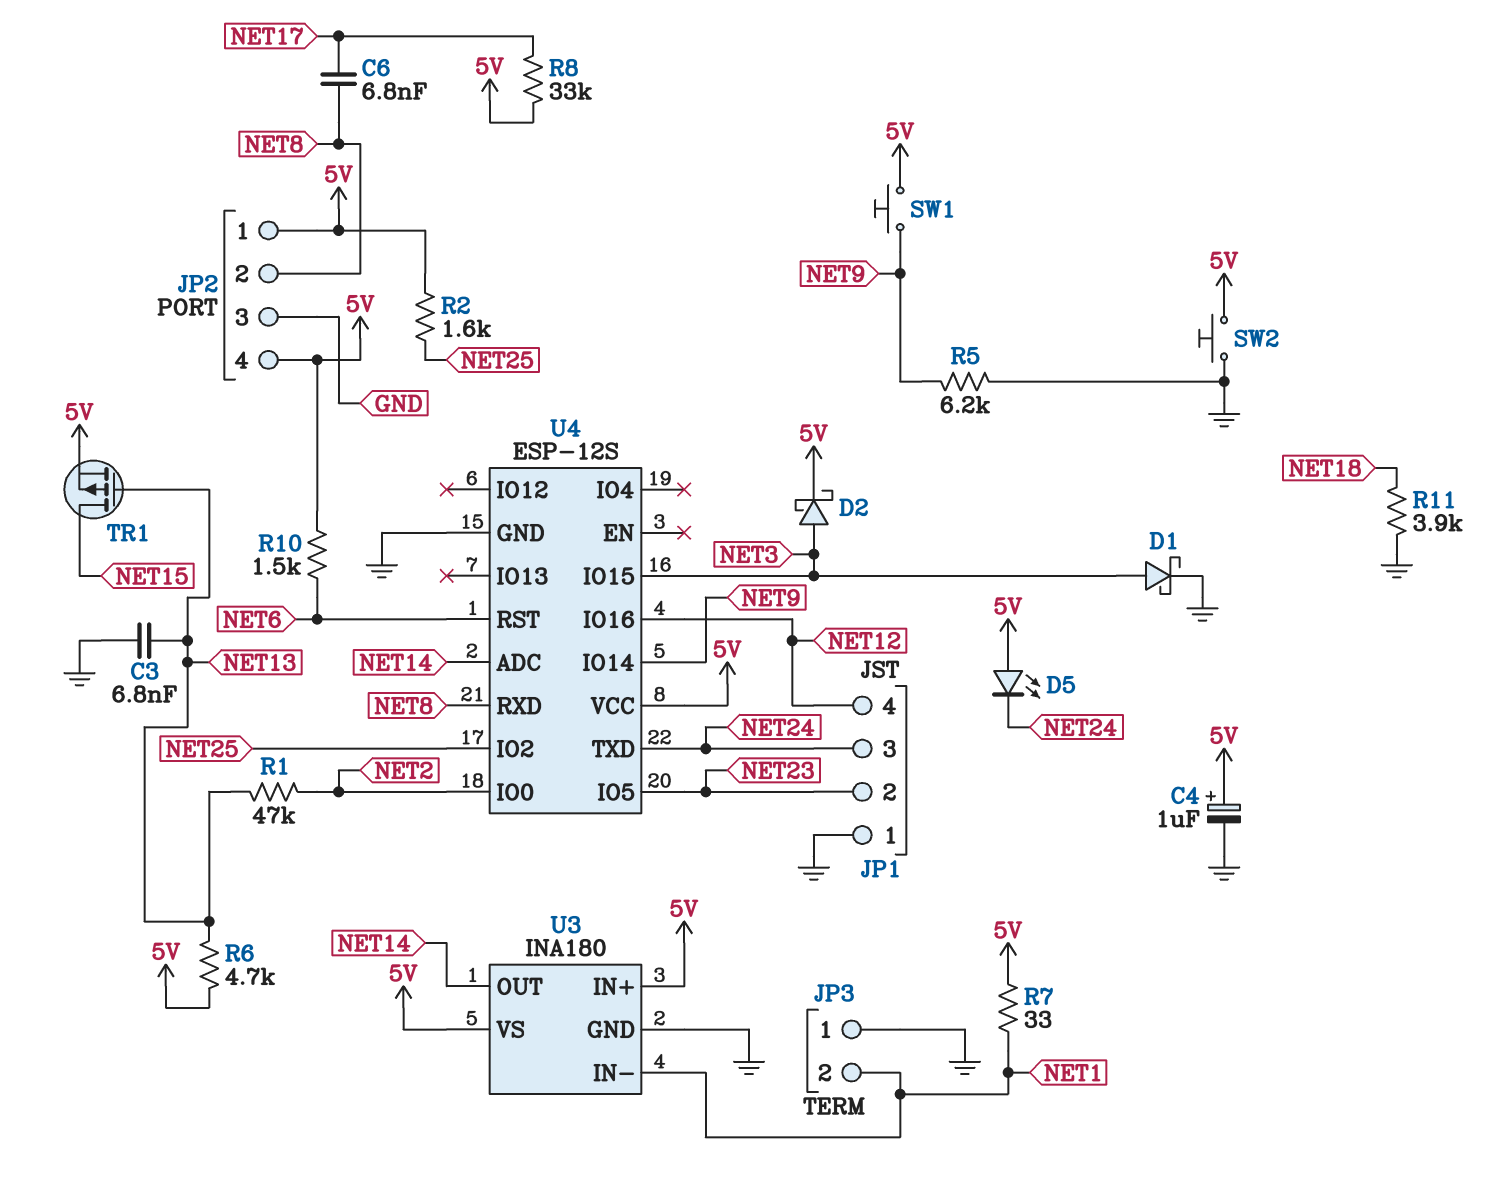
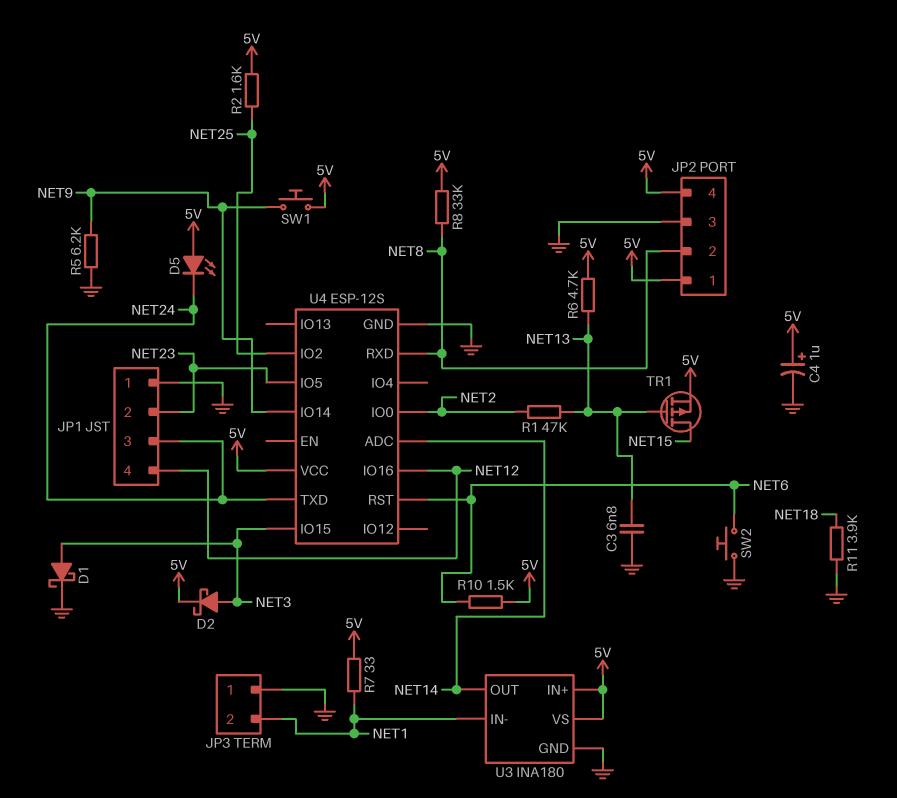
C6: 6.8nF (NET8, NET17) -> none
R8: 33k (5V, NET17) -> 33k (5V, NET8)
SW2: button (5V, GND) -> button (GND, NET6)

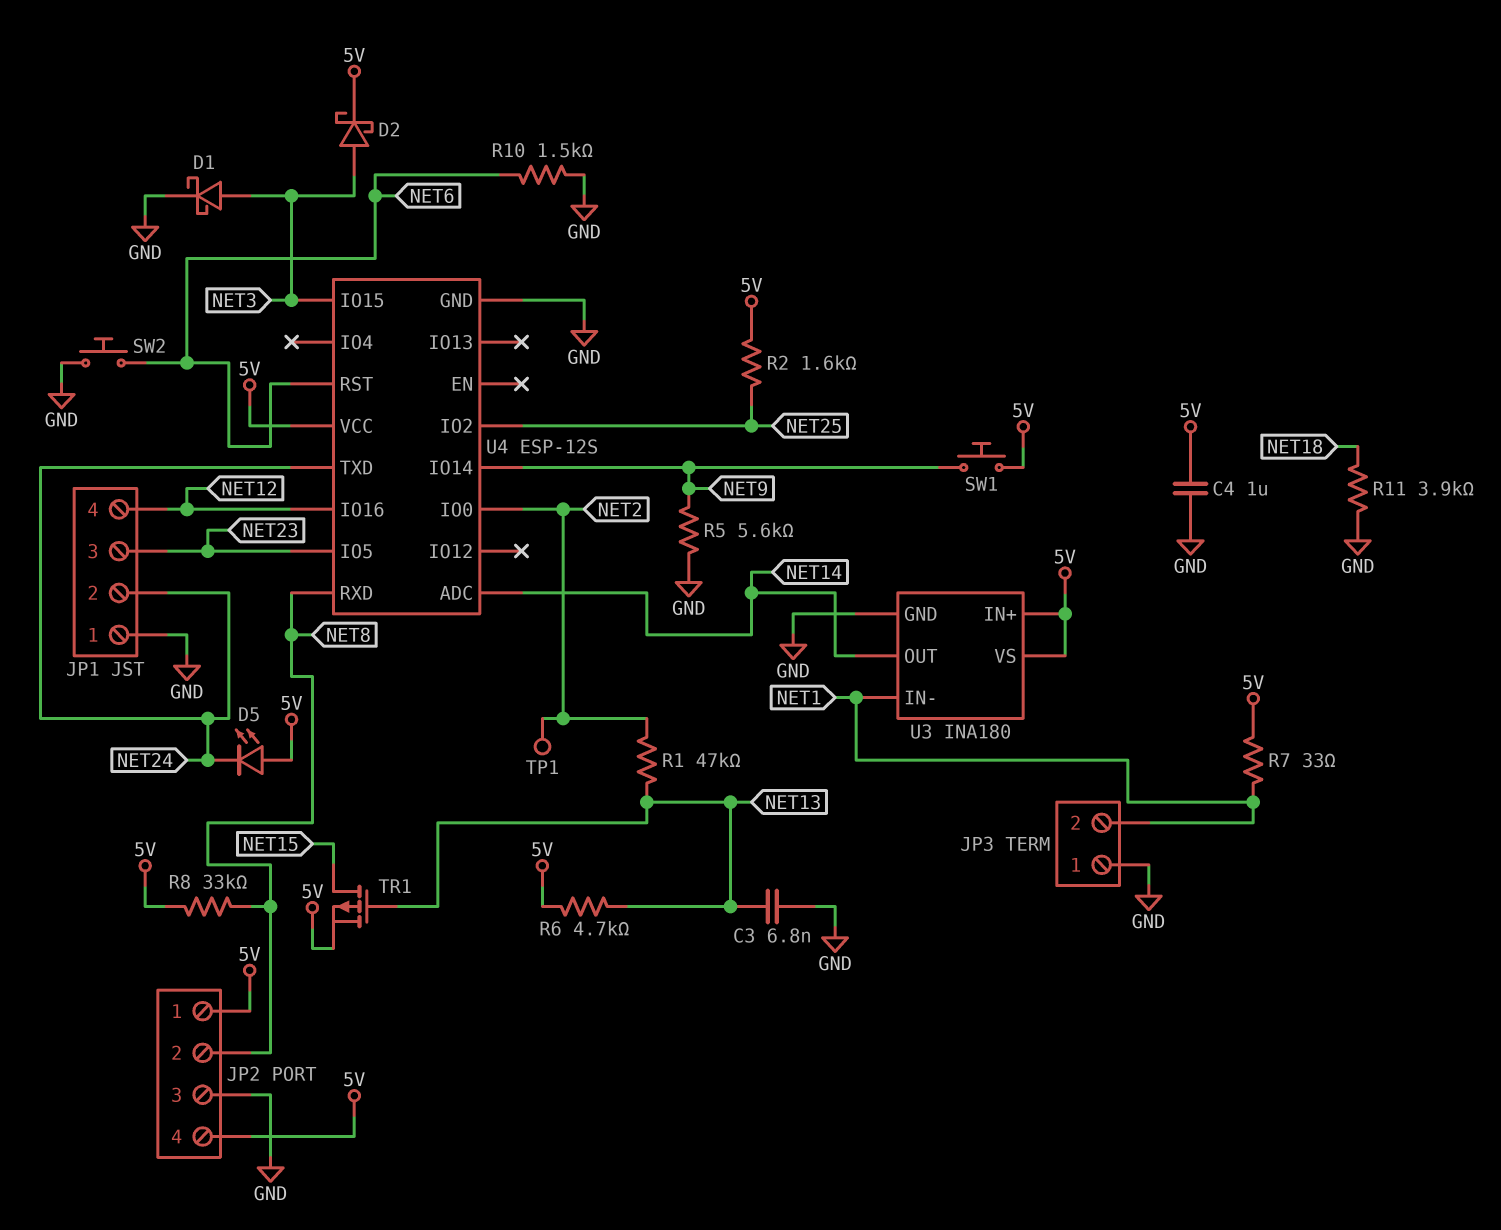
C4: 1uF (plus 5V, minus GND) -> 1uF (5V, GND)
JP1 pin 2: NET23 -> NET24
JP1 pin 3: NET24 -> NET23
R5: 6.2k (GND, NET9) -> 5.6k (GND, NET9)
R10: 1.5k (5V, NET6) -> 1.5k (GND, NET6)
TP1: none -> test point (NET2)

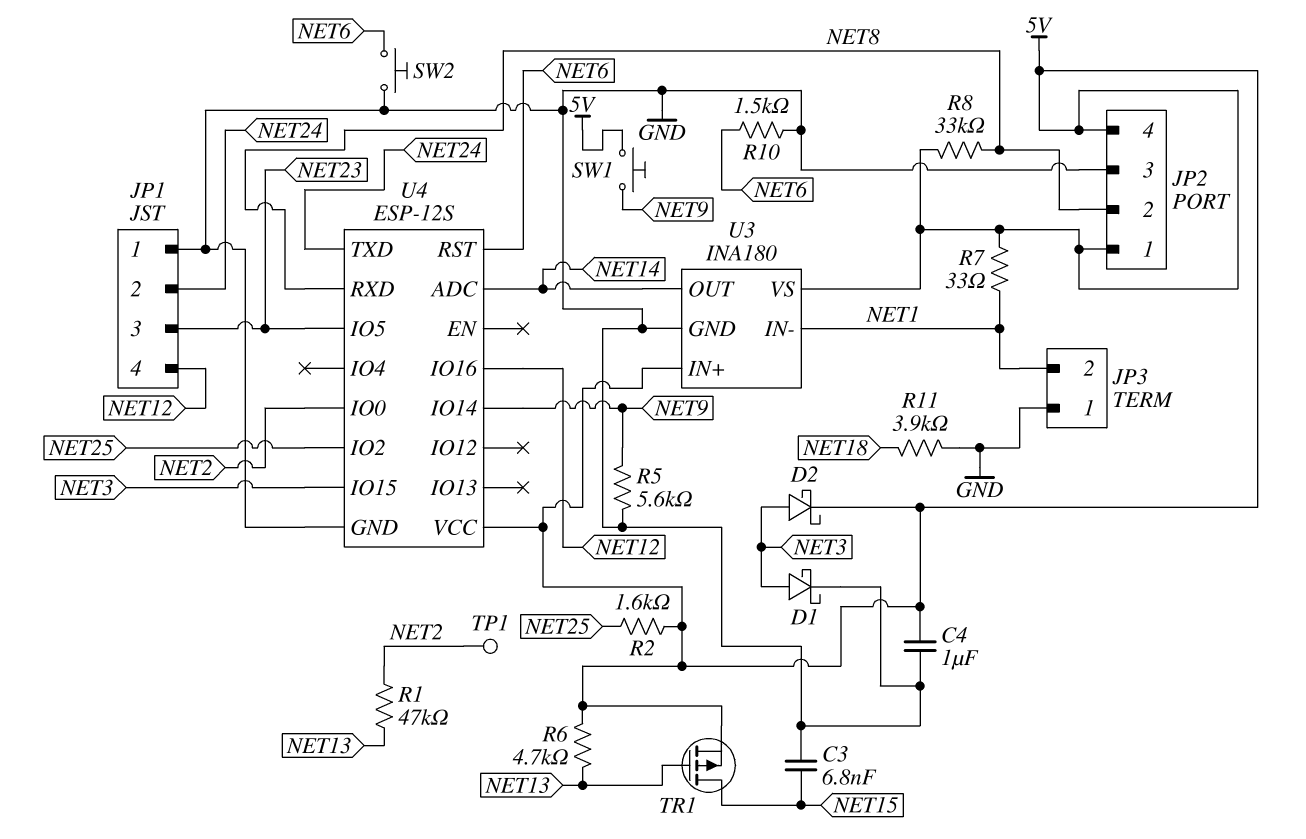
C3: 6.8nF (GND, NET13) -> 6.8nF (GND, NET15)
D5: LED (A 5V, K NET24) -> none

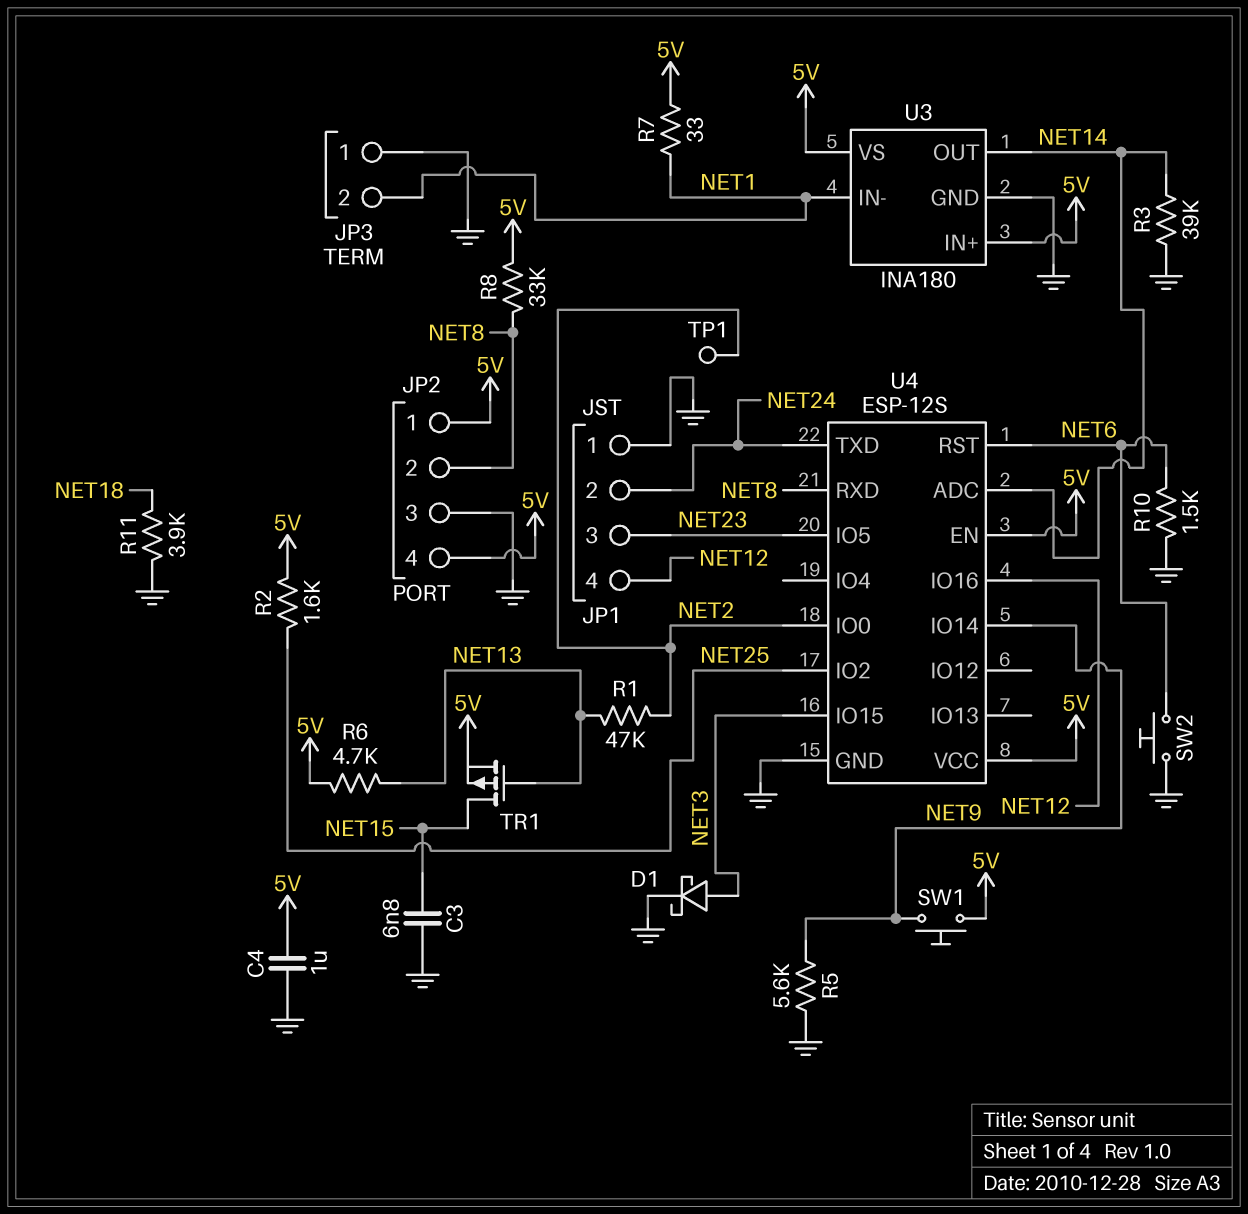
D2: schottky (A NET3, K 5V) -> none
R3: none -> 39k (GND, NET14)
U4 pin EN: none -> 5V

